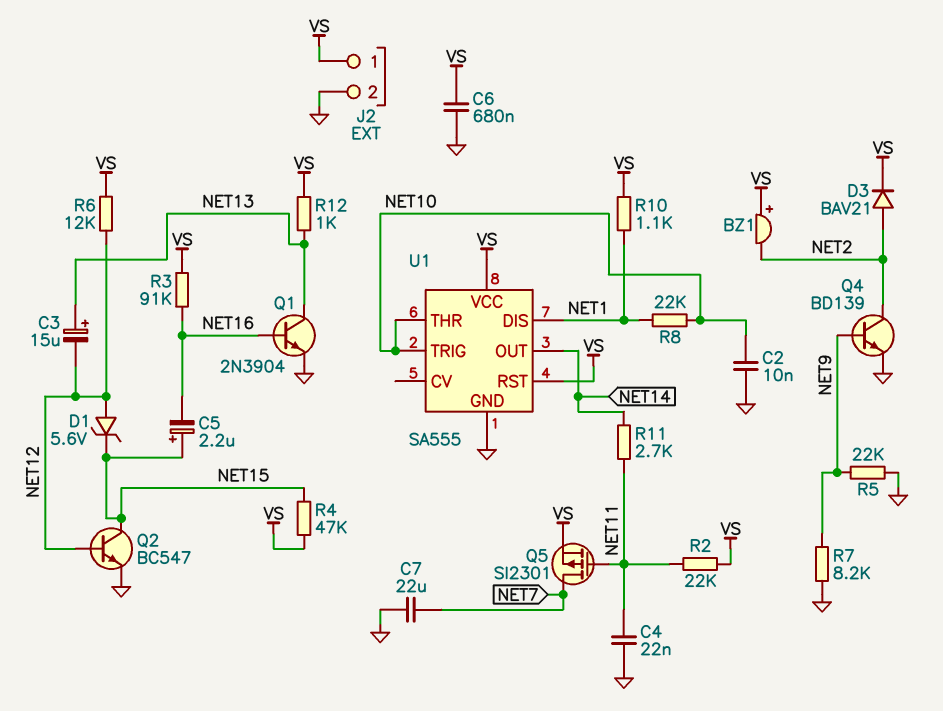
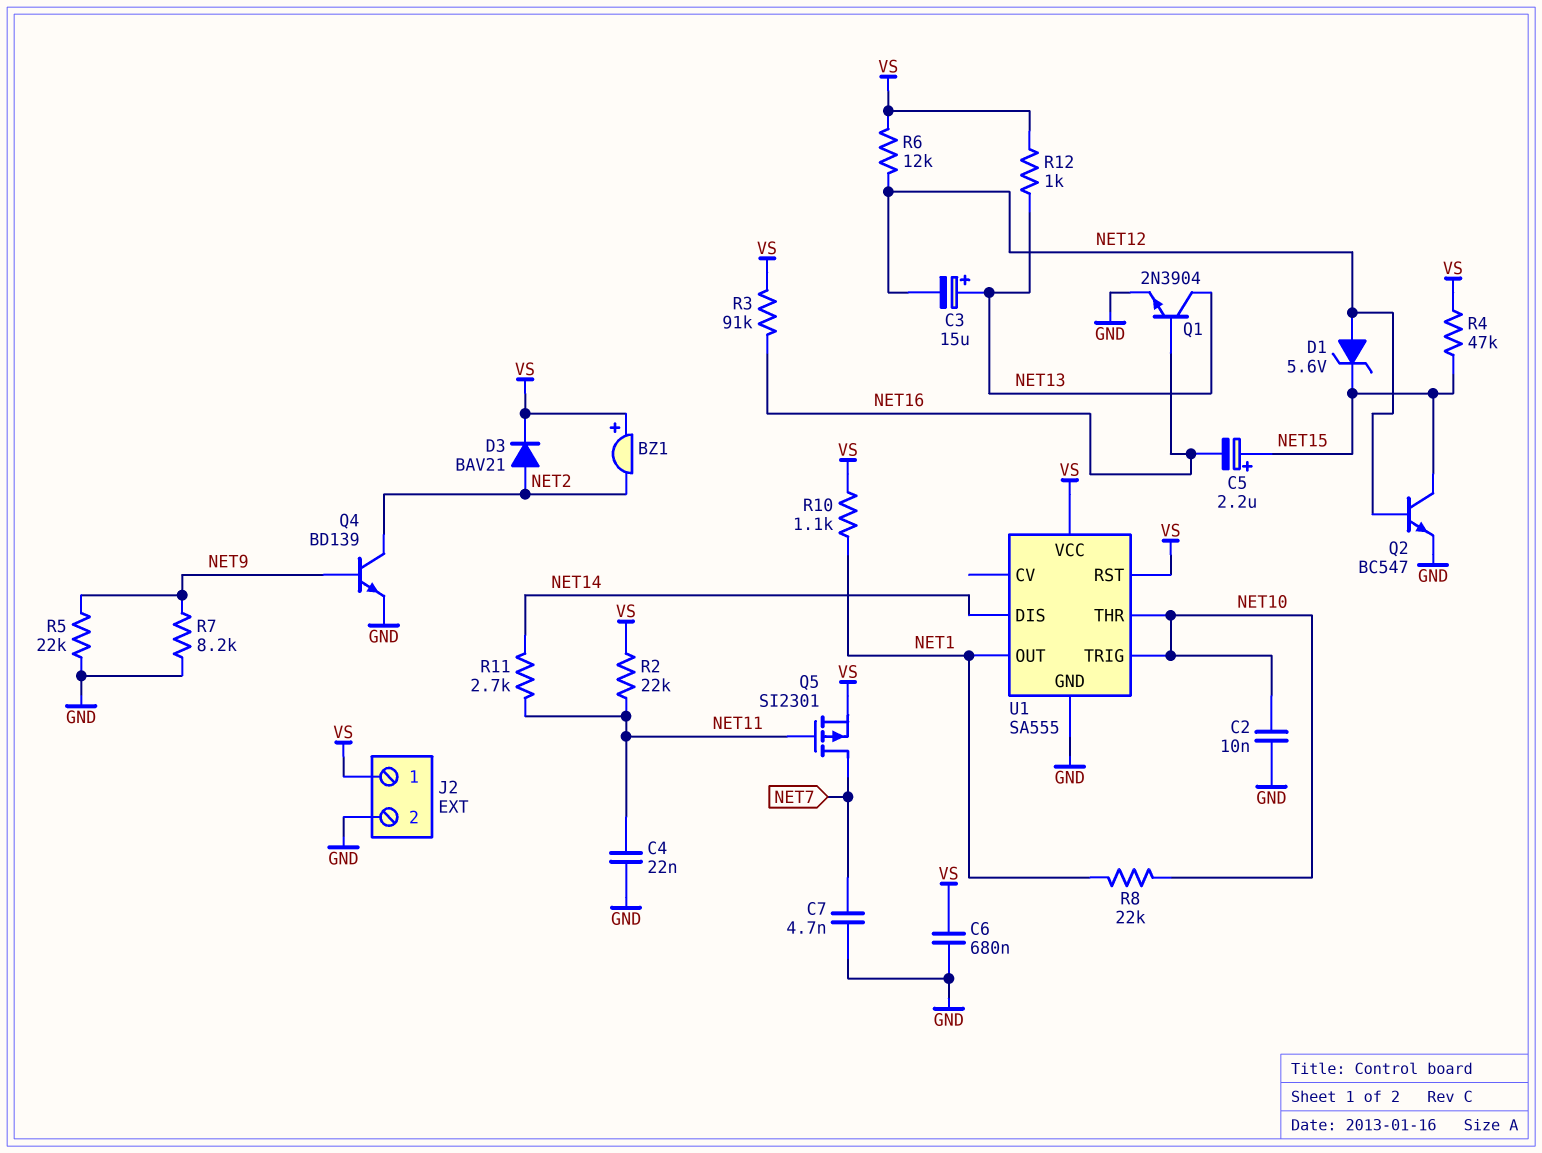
C7: 22uF (GND, NET7) -> 4.7nF (GND, NET7)
U1 pin DIS: NET1 -> NET14
U1 pin OUT: NET14 -> NET1

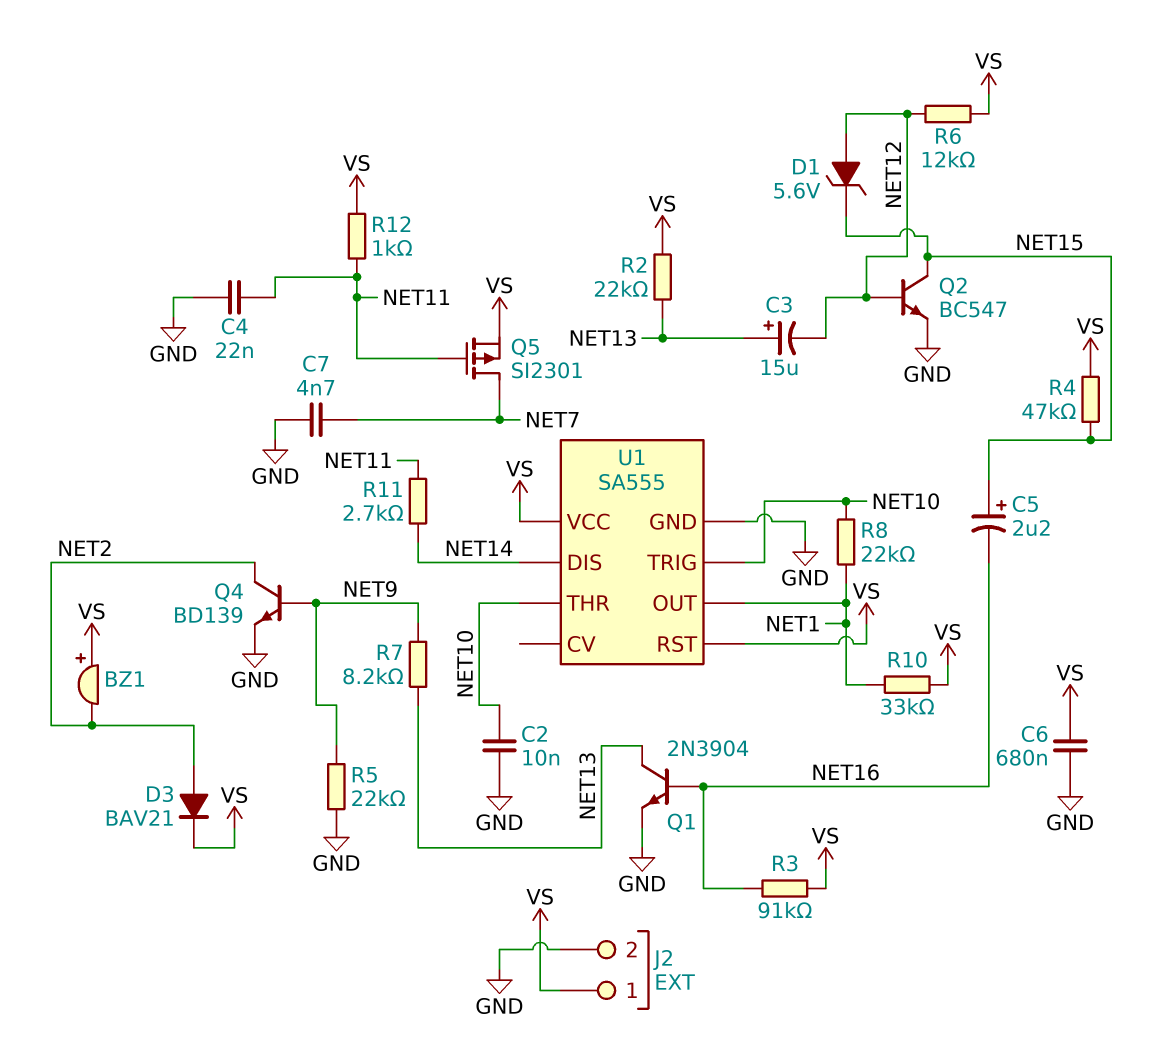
R2: 22k (NET11, VS) -> 22k (NET13, VS)
R7: 8.2k (GND, NET9) -> 8.2k (NET9, NET13)
R10: 1.1k (NET1, VS) -> 33k (NET1, VS)
R12: 1k (NET13, VS) -> 1k (NET11, VS)

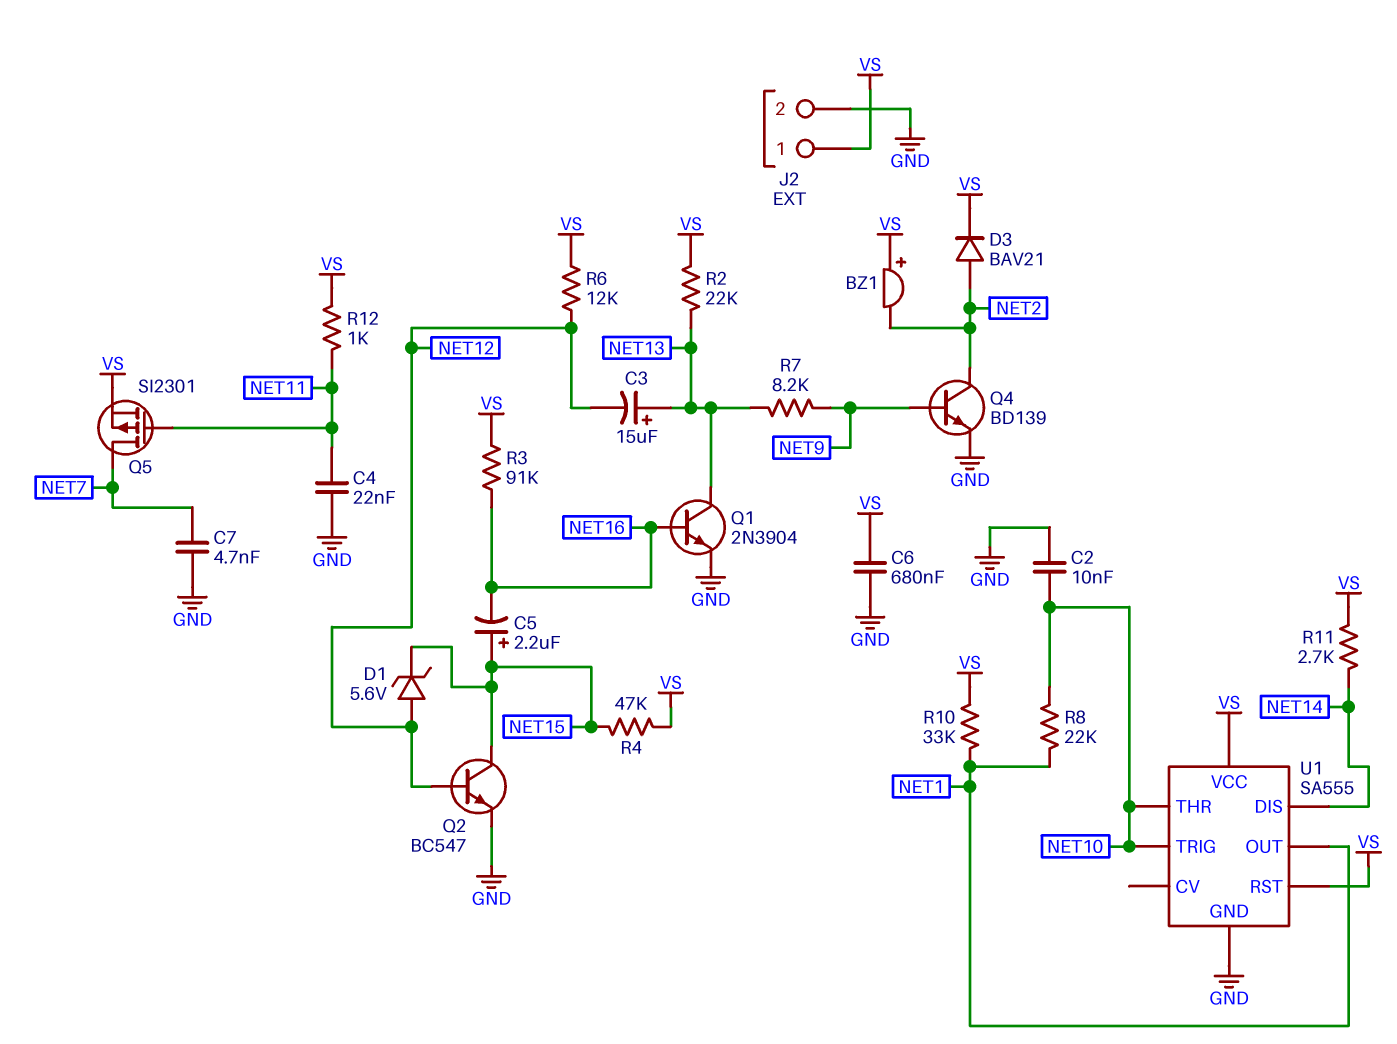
R5: 22k (GND, NET9) -> none
R11: 2.7k (NET11, NET14) -> 2.7k (NET14, VS)

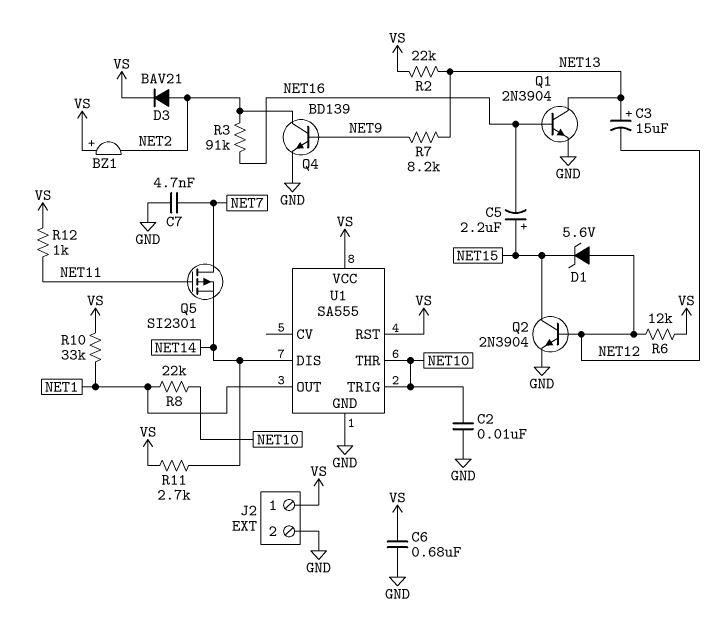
C4: 22nF (GND, NET11) -> none
Q2: NPN BC547 (B NET12, C NET15, E GND) -> NPN 2N3904 (B NET12, C NET15, E GND)
Q5: PMOS SI2301 (G NET11, D NET7, S VS) -> PMOS SI2301 (G NET11, D NET7, S NET14)
R3: 91k (NET16, VS) -> 91k (NET2, NET16)
R4: 47k (NET15, VS) -> none

